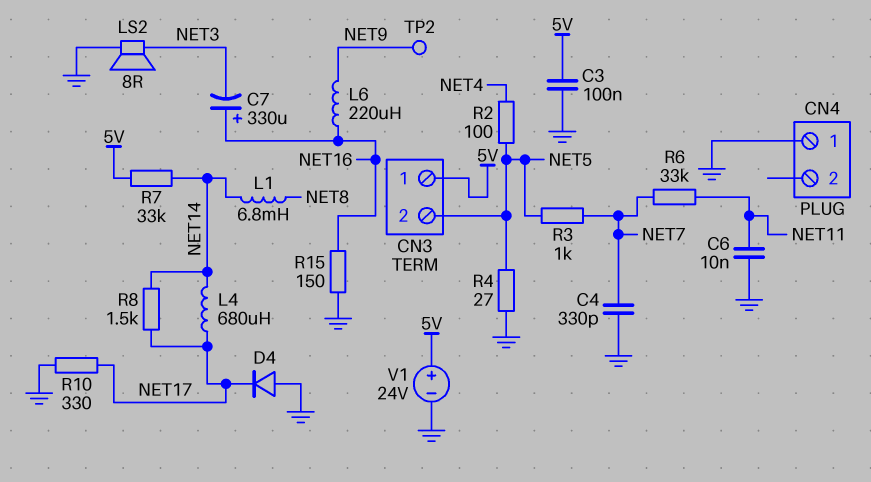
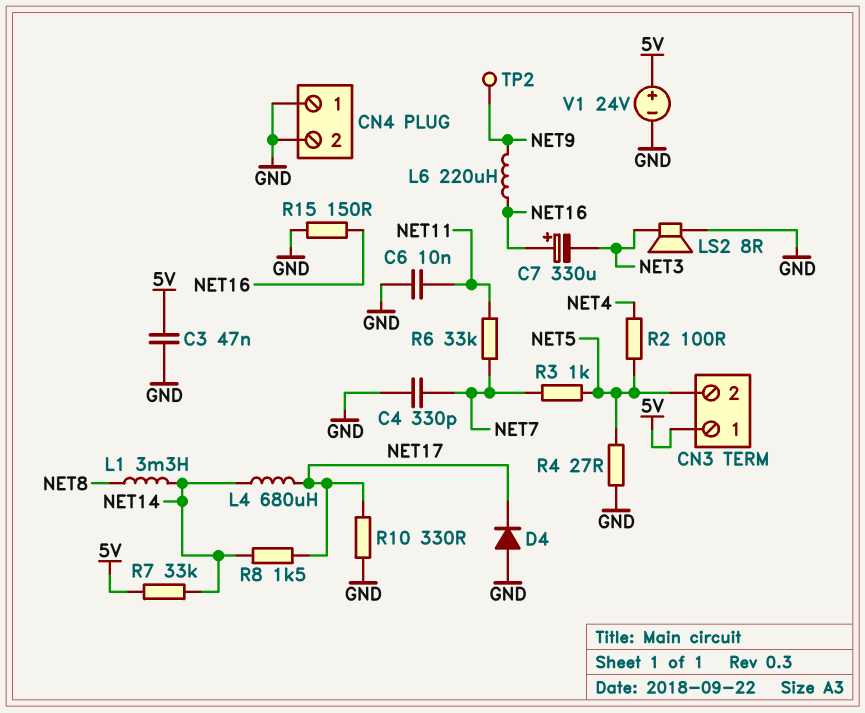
C3: 100nF (5V, GND) -> 47nF (5V, GND)
CN4 pin 2: none -> GND
L1: 6.8mH (NET8, NET14) -> 3.3mH (NET8, NET14)

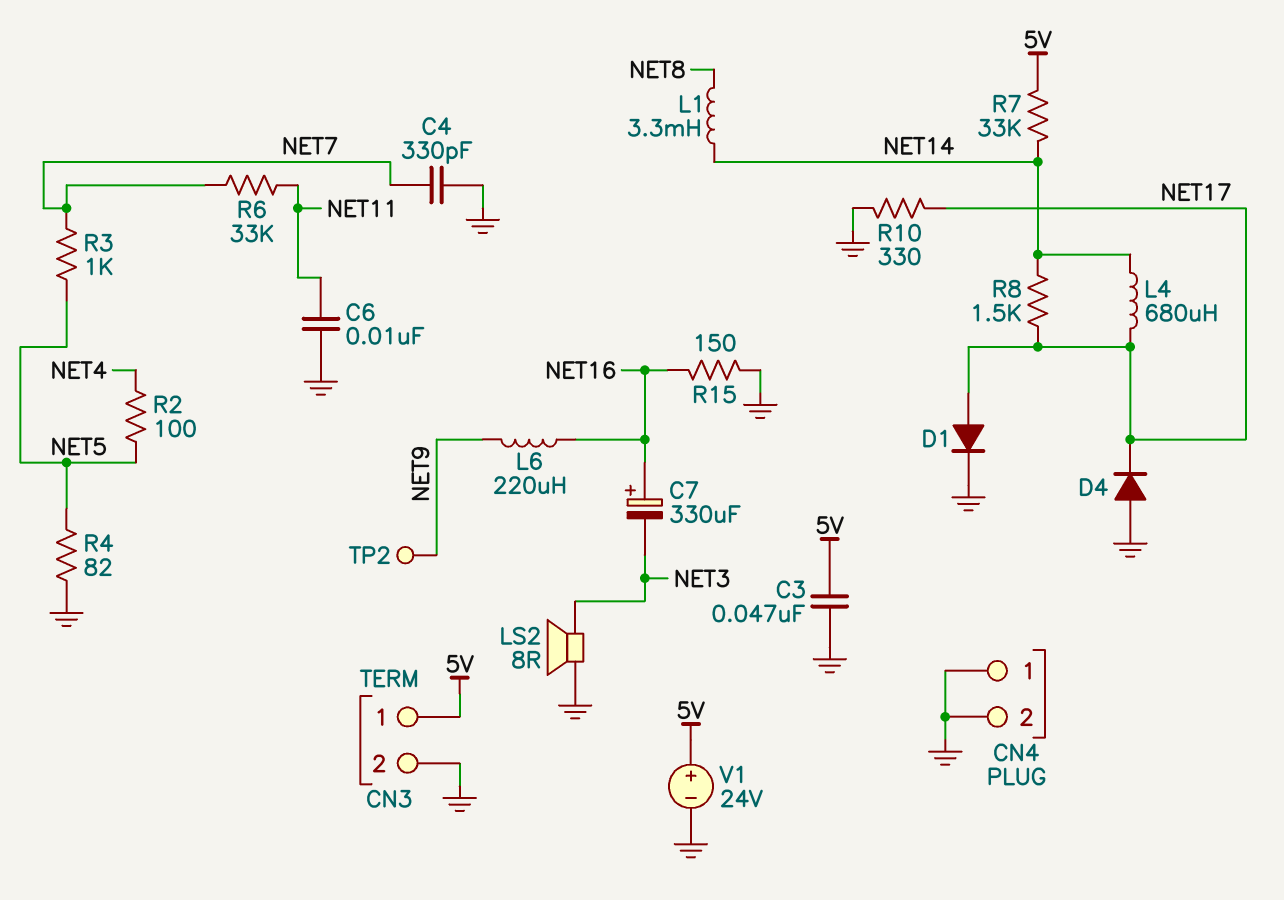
CN3 pin 2: NET5 -> GND
D1: none -> diode (A NET17, K GND)
R4: 27 (GND, NET5) -> 82 (GND, NET5)

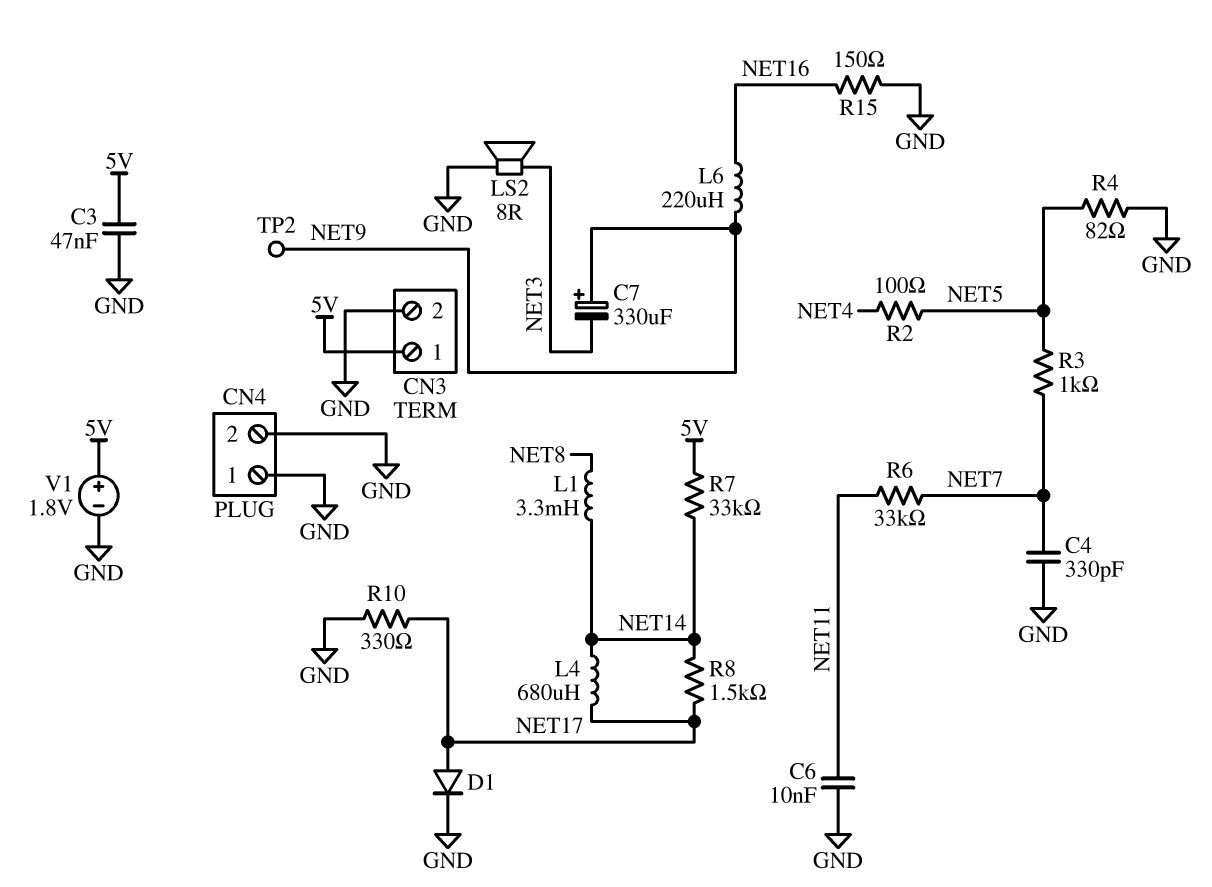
C7: 330uF (plus NET16, minus NET3) -> 330uF (plus NET9, minus NET3)
D4: diode (A GND, K NET17) -> none
V1: 24V (plus 5V, minus GND) -> 1.8V (plus 5V, minus GND)

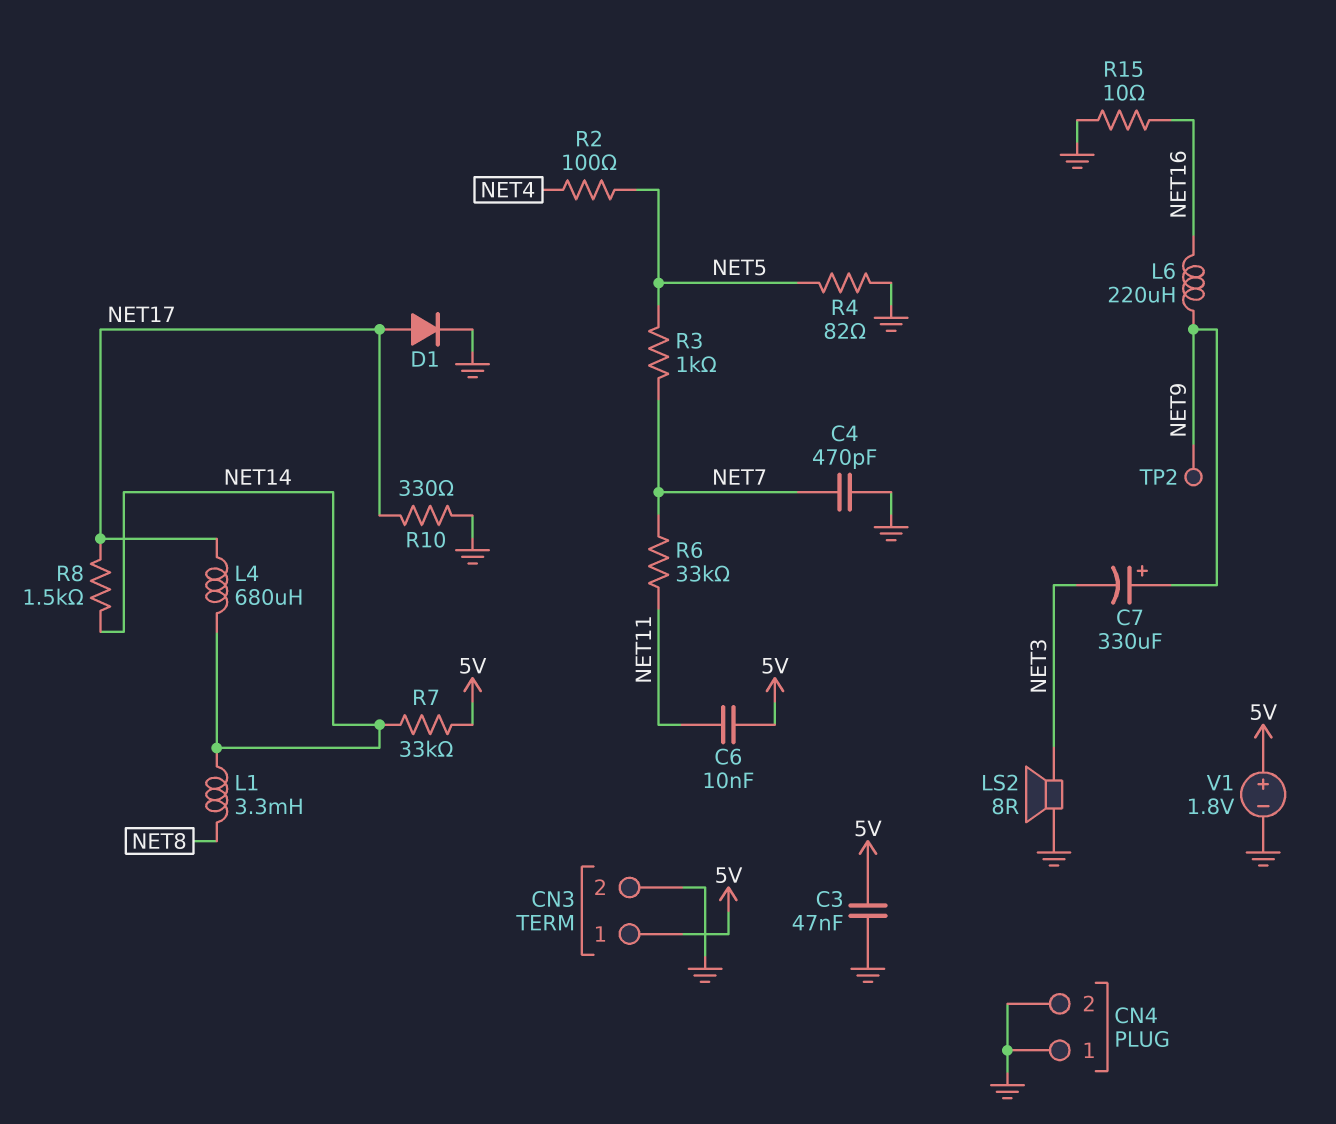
C4: 330pF (GND, NET7) -> 470pF (GND, NET7)
C6: 10nF (GND, NET11) -> 10nF (5V, NET11)
R15: 150 (GND, NET16) -> 10 (GND, NET16)

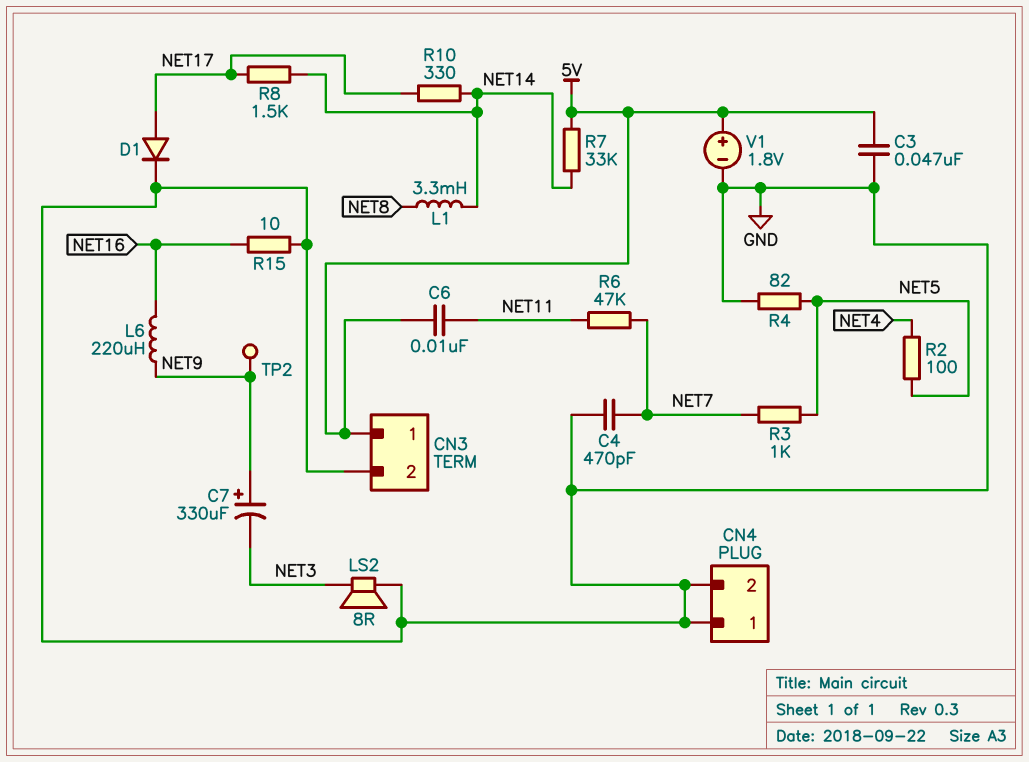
L4: 680uH (NET14, NET17) -> none
R6: 33k (NET7, NET11) -> 47k (NET7, NET11)
R10: 330 (GND, NET17) -> 330 (NET14, NET17)

